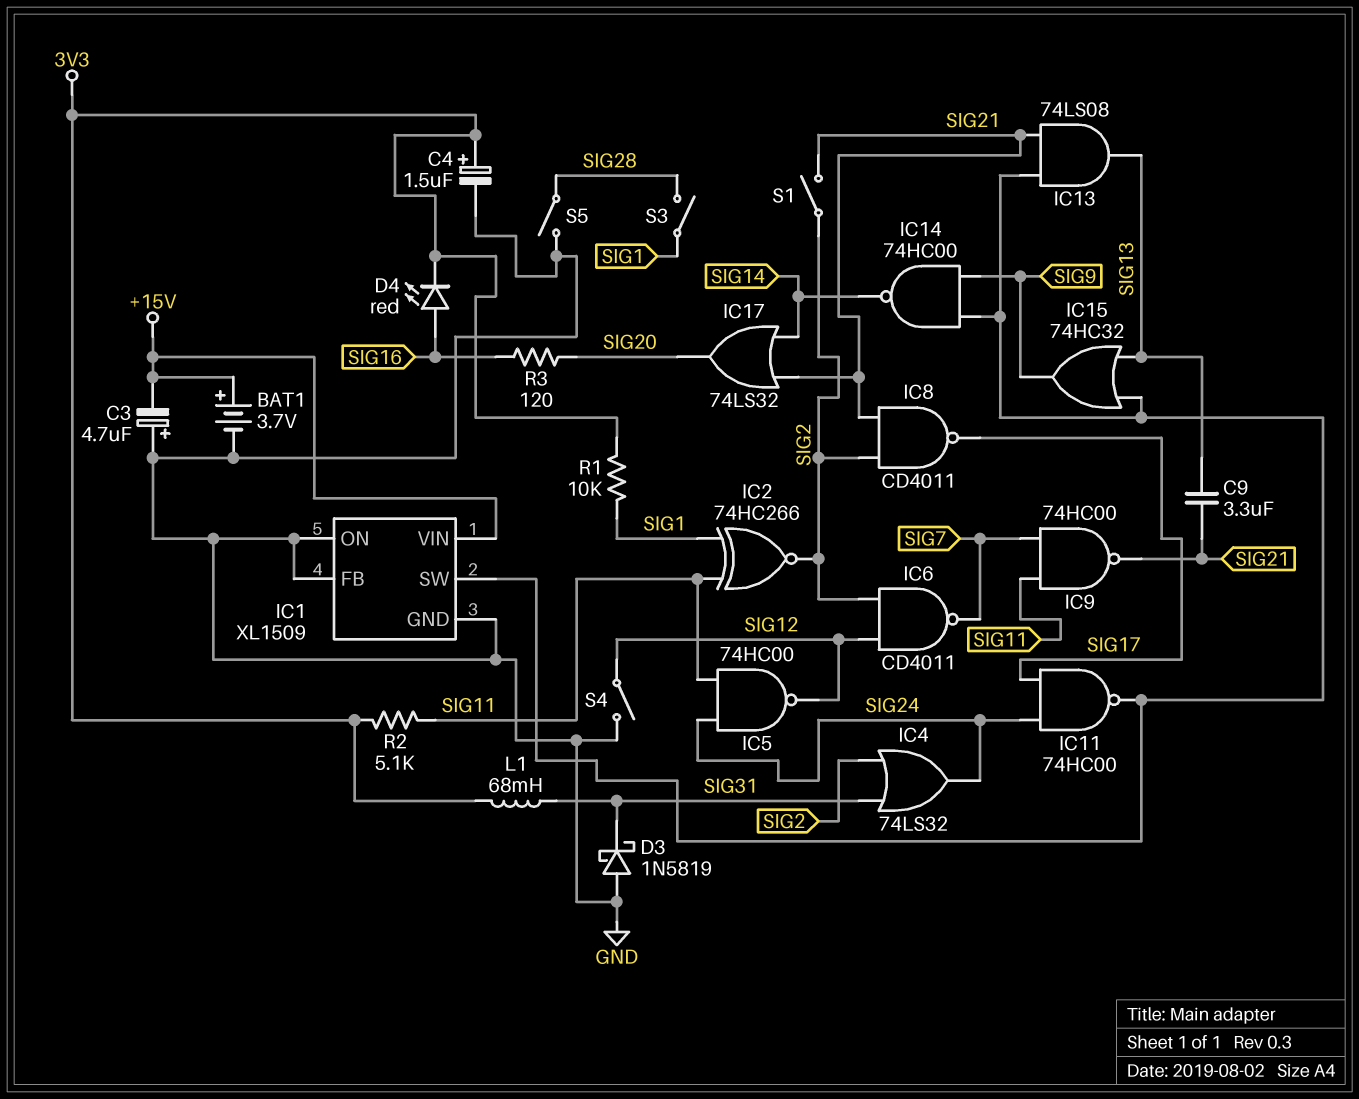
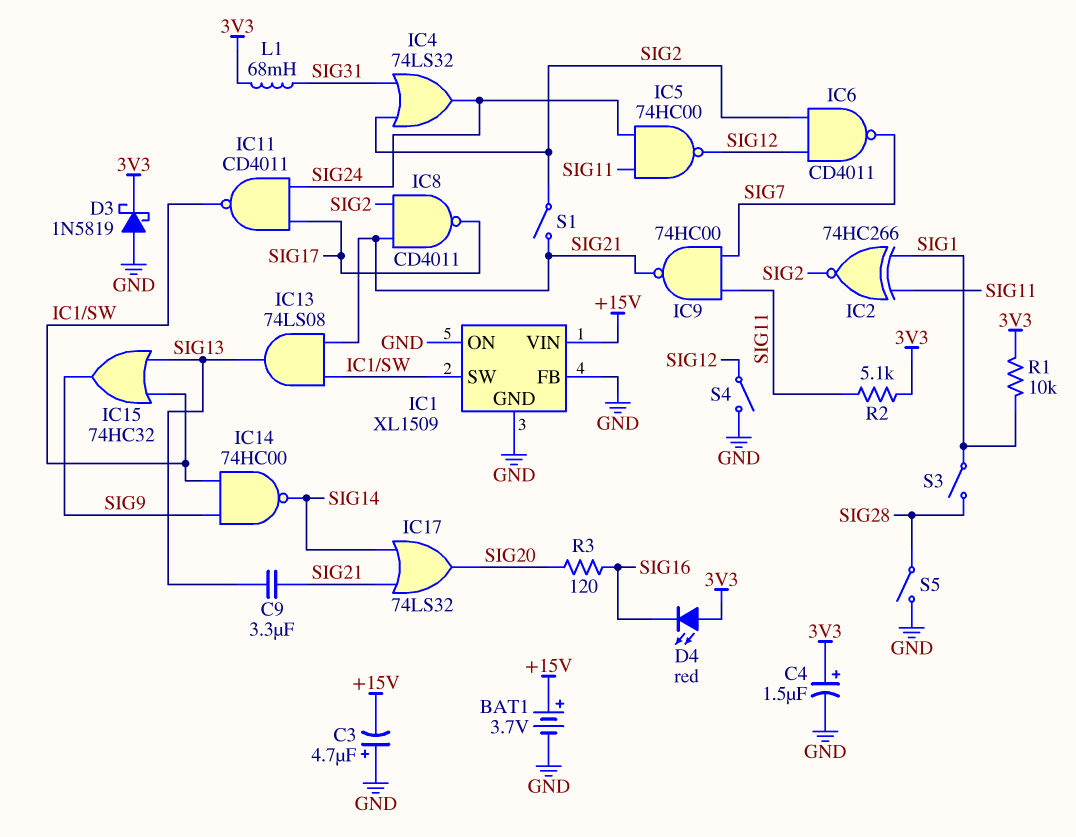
D3: schottky 1N5819 (A GND, K SIG31) -> schottky 1N5819 (A GND, K 3V3)
D4: LED red (A SIG16, K 3V3) -> LED red (A 3V3, K SIG16)
IC11: NAND 74HC00 (in SIG17, in SIG24, out IC1/SW) -> NAND CD4011 (in SIG17, in SIG24, out IC1/SW)

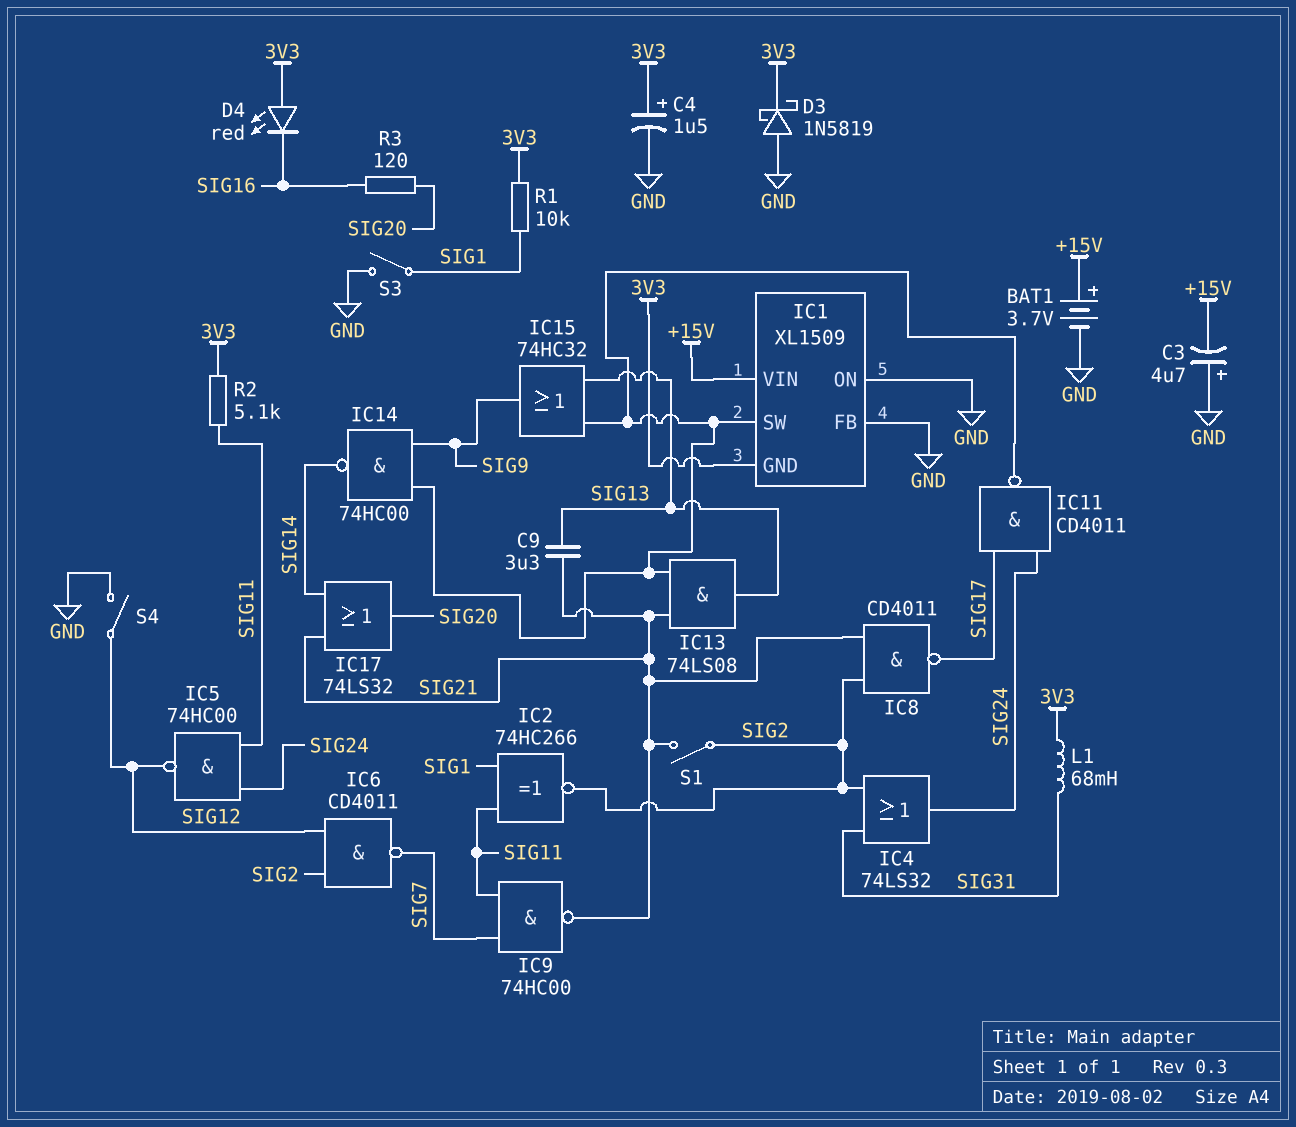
IC1 pin GND: GND -> 3V3
S3: switch (SIG1, SIG28) -> switch (GND, SIG1)
S5: switch (GND, SIG28) -> none

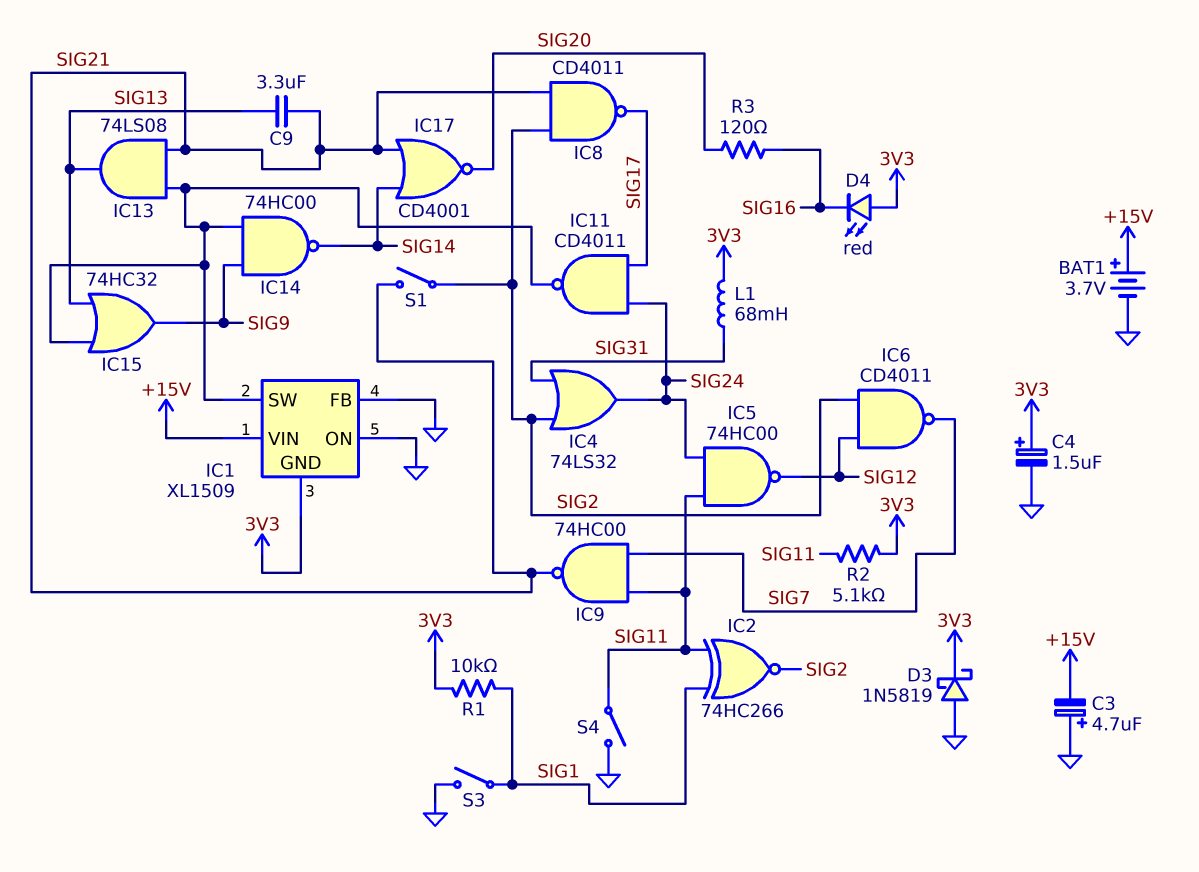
IC17: OR 74LS32 (in SIG14, in SIG21, out SIG20) -> NOR CD4001 (in SIG14, in SIG21, out SIG20)
S4: switch (GND, SIG12) -> switch (GND, SIG11)

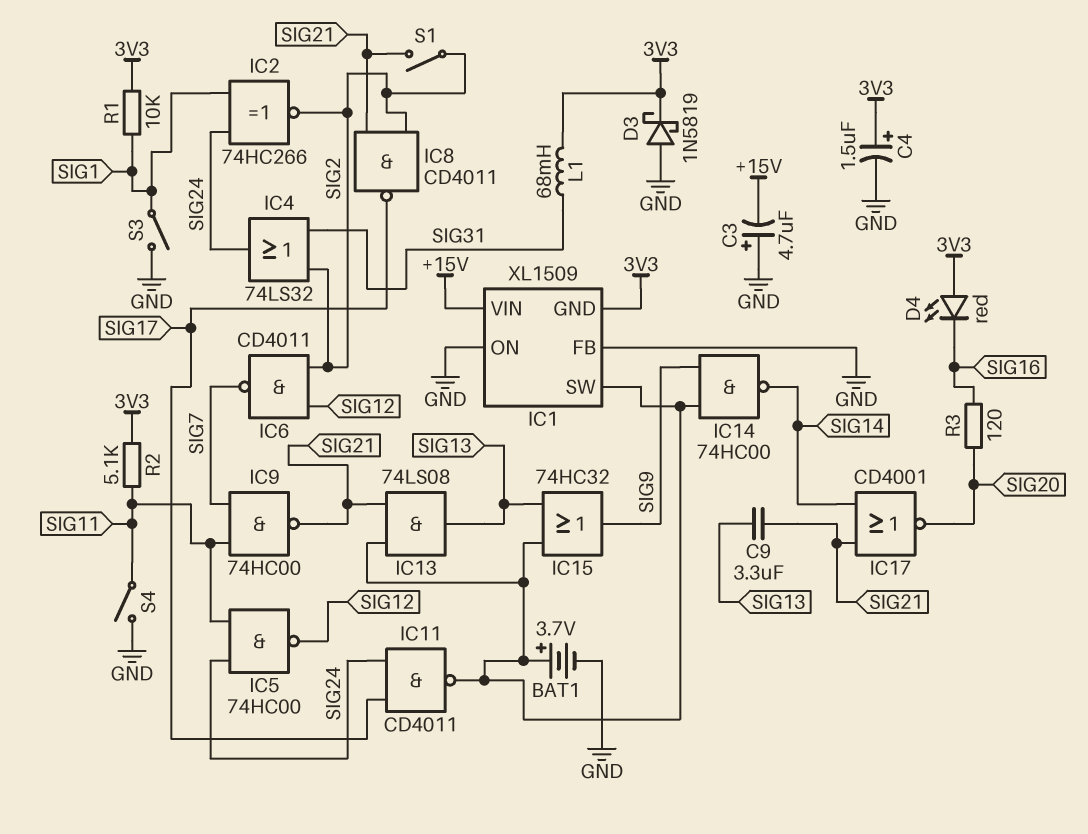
BAT1: 3.7V (plus +15V, minus GND) -> 3.7V (plus IC1/SW, minus GND)
IC2: XNOR 74HC266 (in SIG1, in SIG11, out SIG2) -> XNOR 74HC266 (in SIG1, in SIG24, out SIG2)

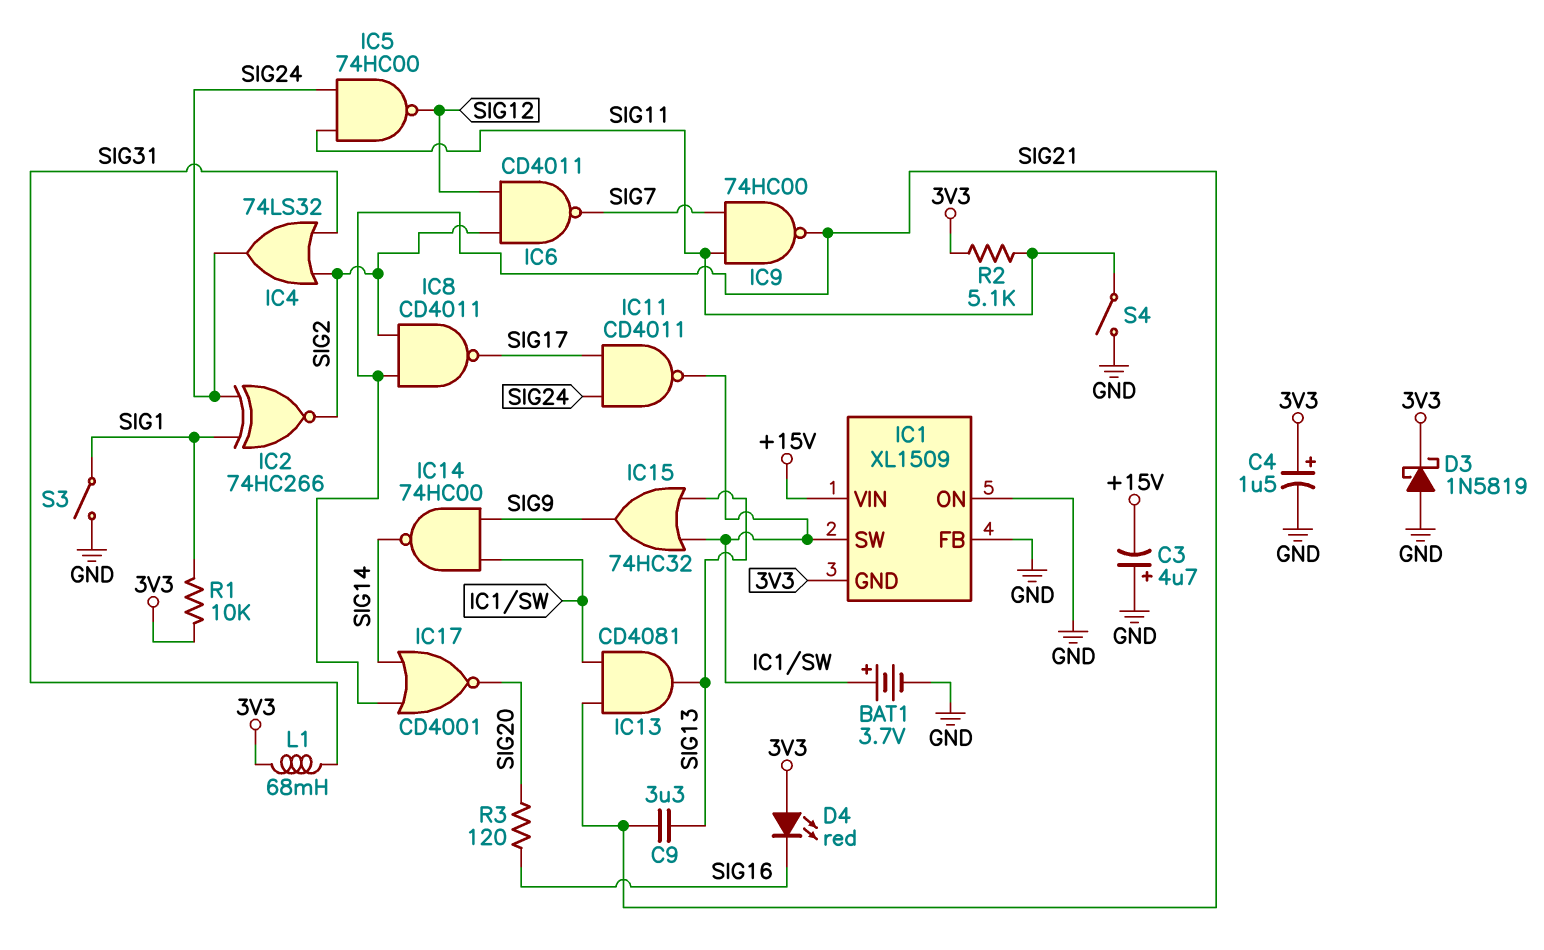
IC13: AND 74LS08 (in IC1/SW, in SIG21, out SIG13) -> AND CD4081 (in IC1/SW, in SIG21, out SIG13)
S1: switch (SIG2, SIG21) -> none

